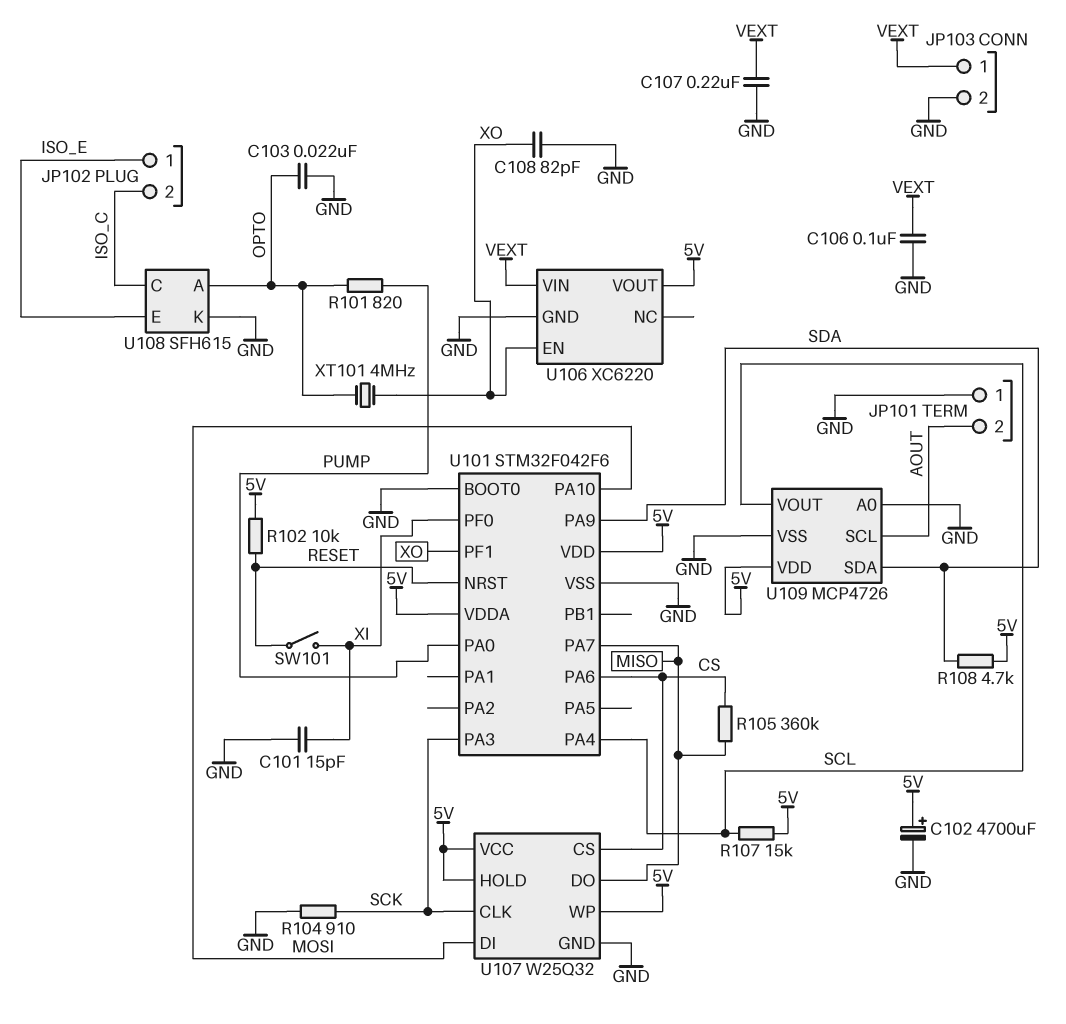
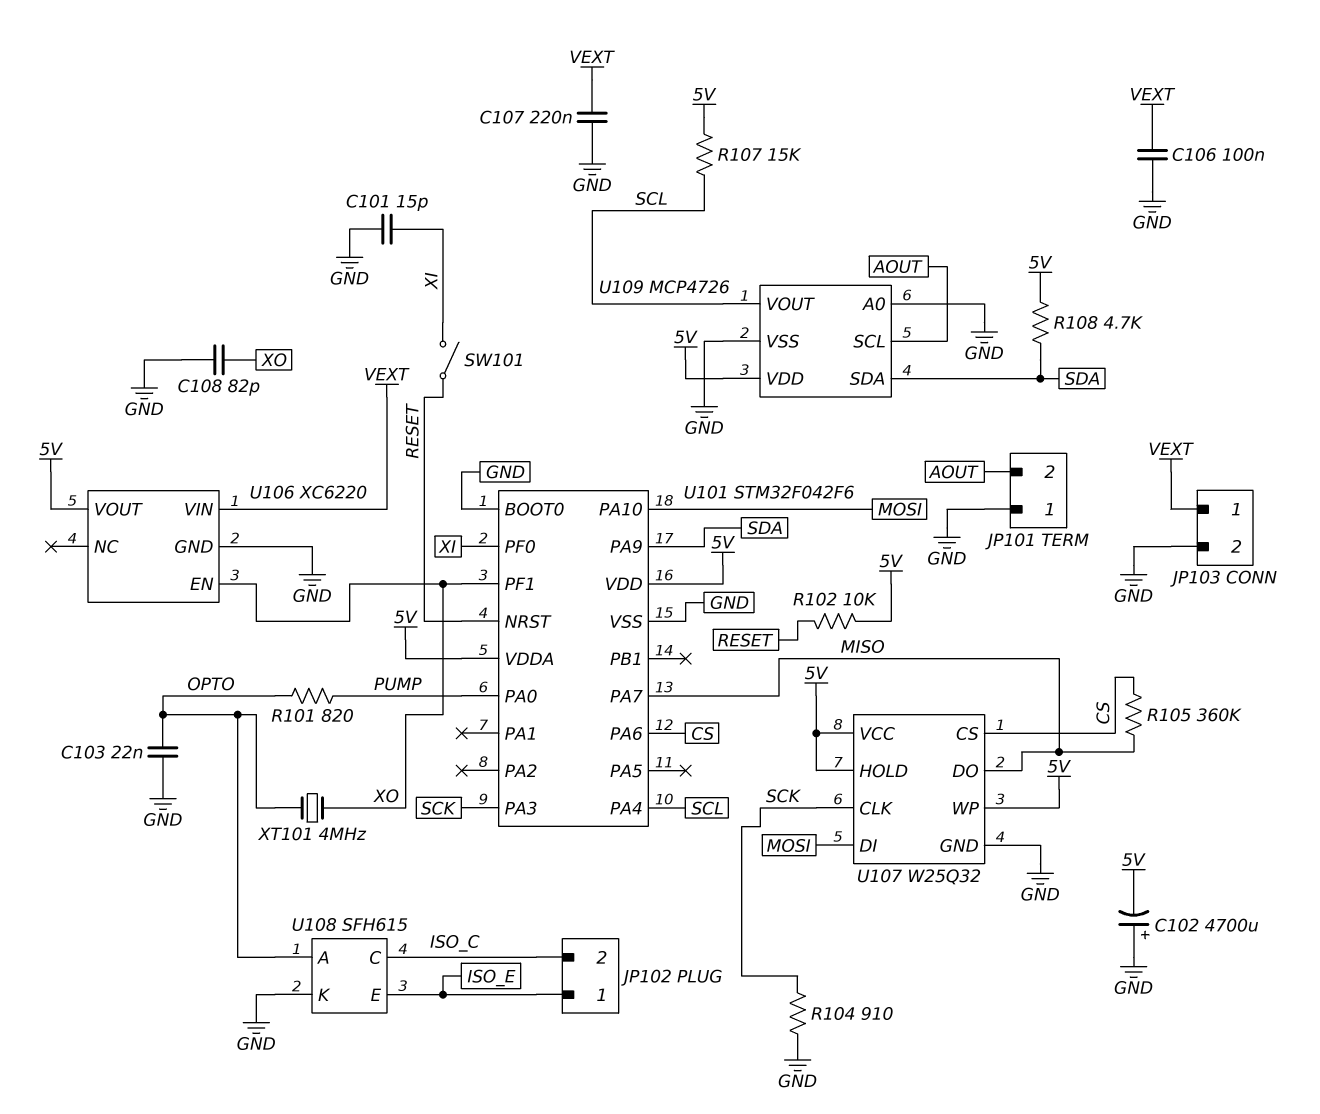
C102: 4700uF (plus 5V, minus GND) -> 4700uF (plus GND, minus 5V)

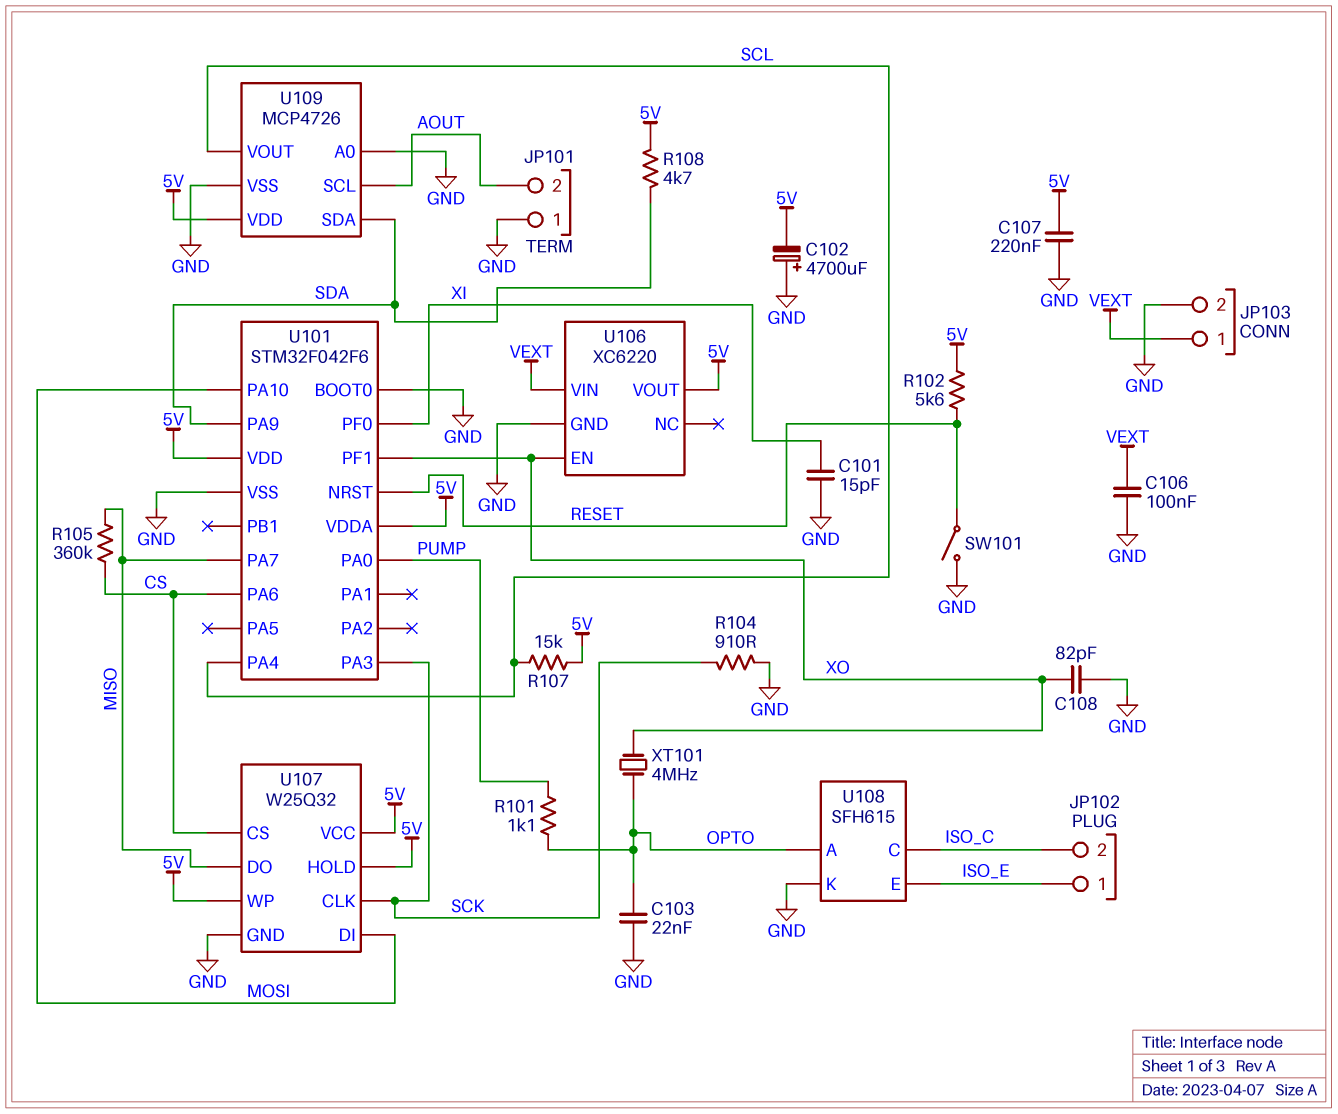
C107: 220nF (GND, VEXT) -> 220nF (5V, GND)
R101: 820 (OPTO, PUMP) -> 1.1k (OPTO, PUMP)
R102: 10k (5V, RESET) -> 5.6k (5V, RESET)
SW101: switch (RESET, XI) -> switch (GND, RESET)

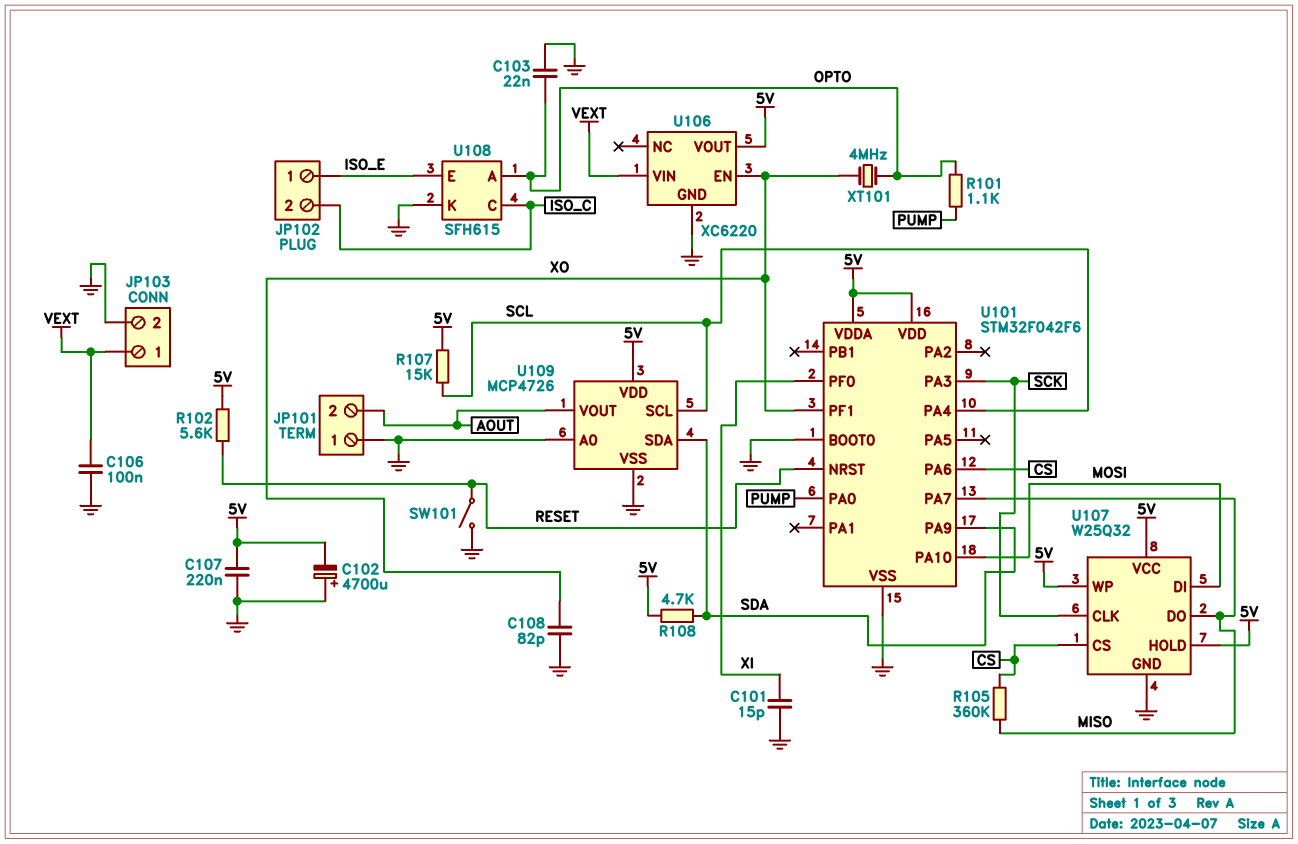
R104: 910 (GND, SCK) -> none
U109 pin SCL: AOUT -> SCL
U109 pin VOUT: SCL -> AOUT

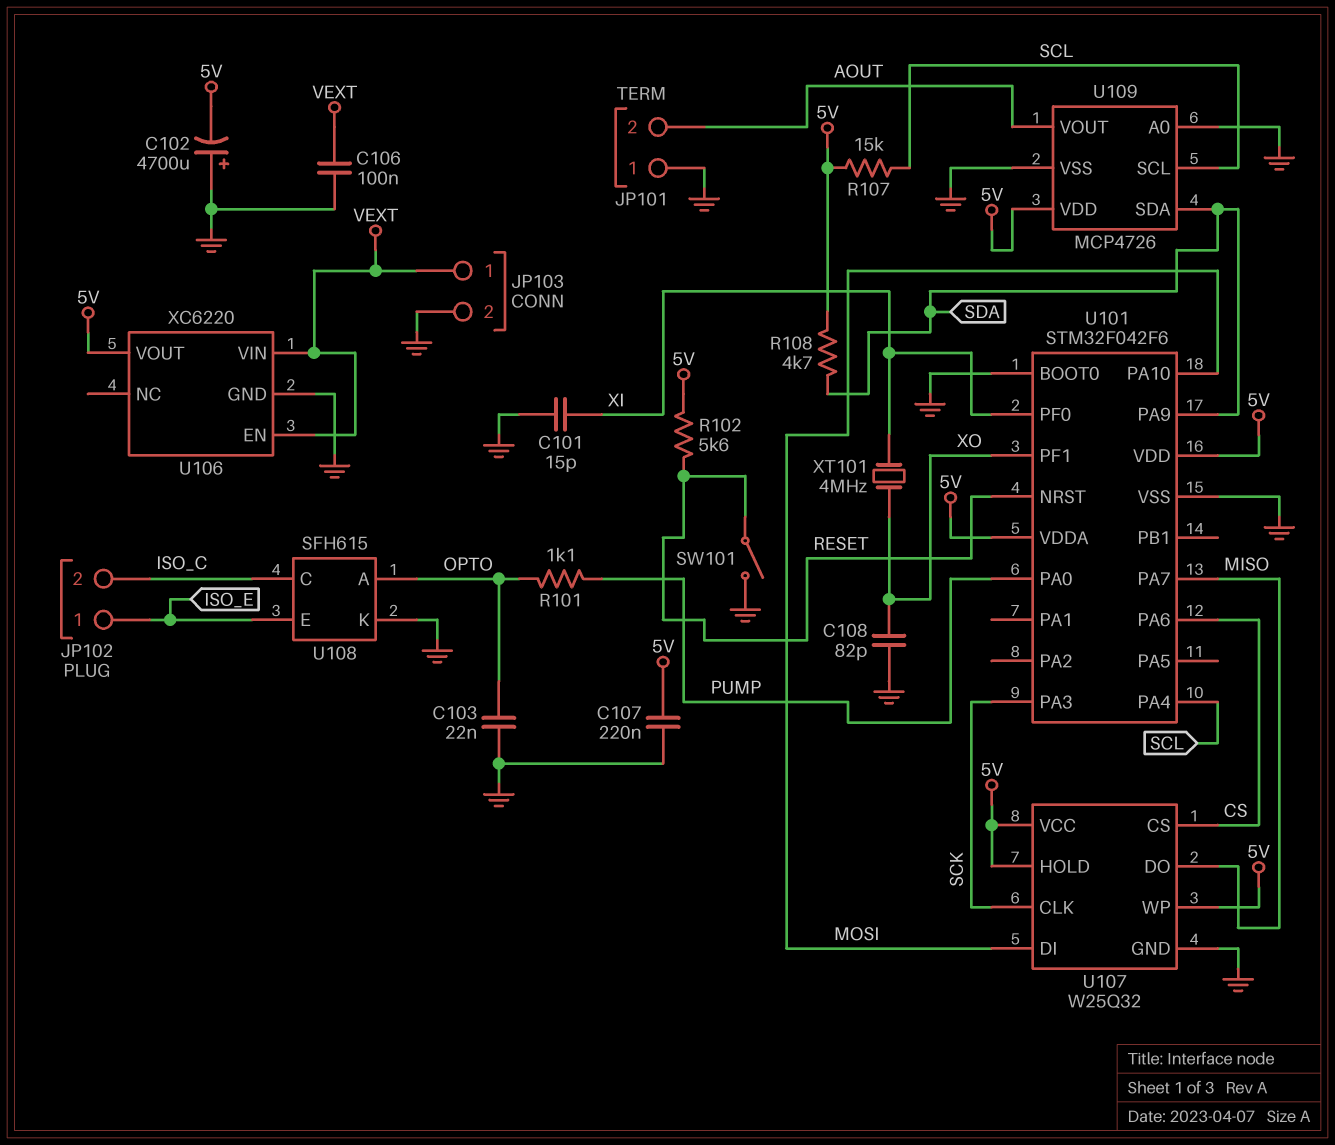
R105: 360k (CS, MISO) -> none
U106 pin EN: XO -> VEXT
XT101: 4MHz (OPTO, XO) -> 4MHz (XI, XO)

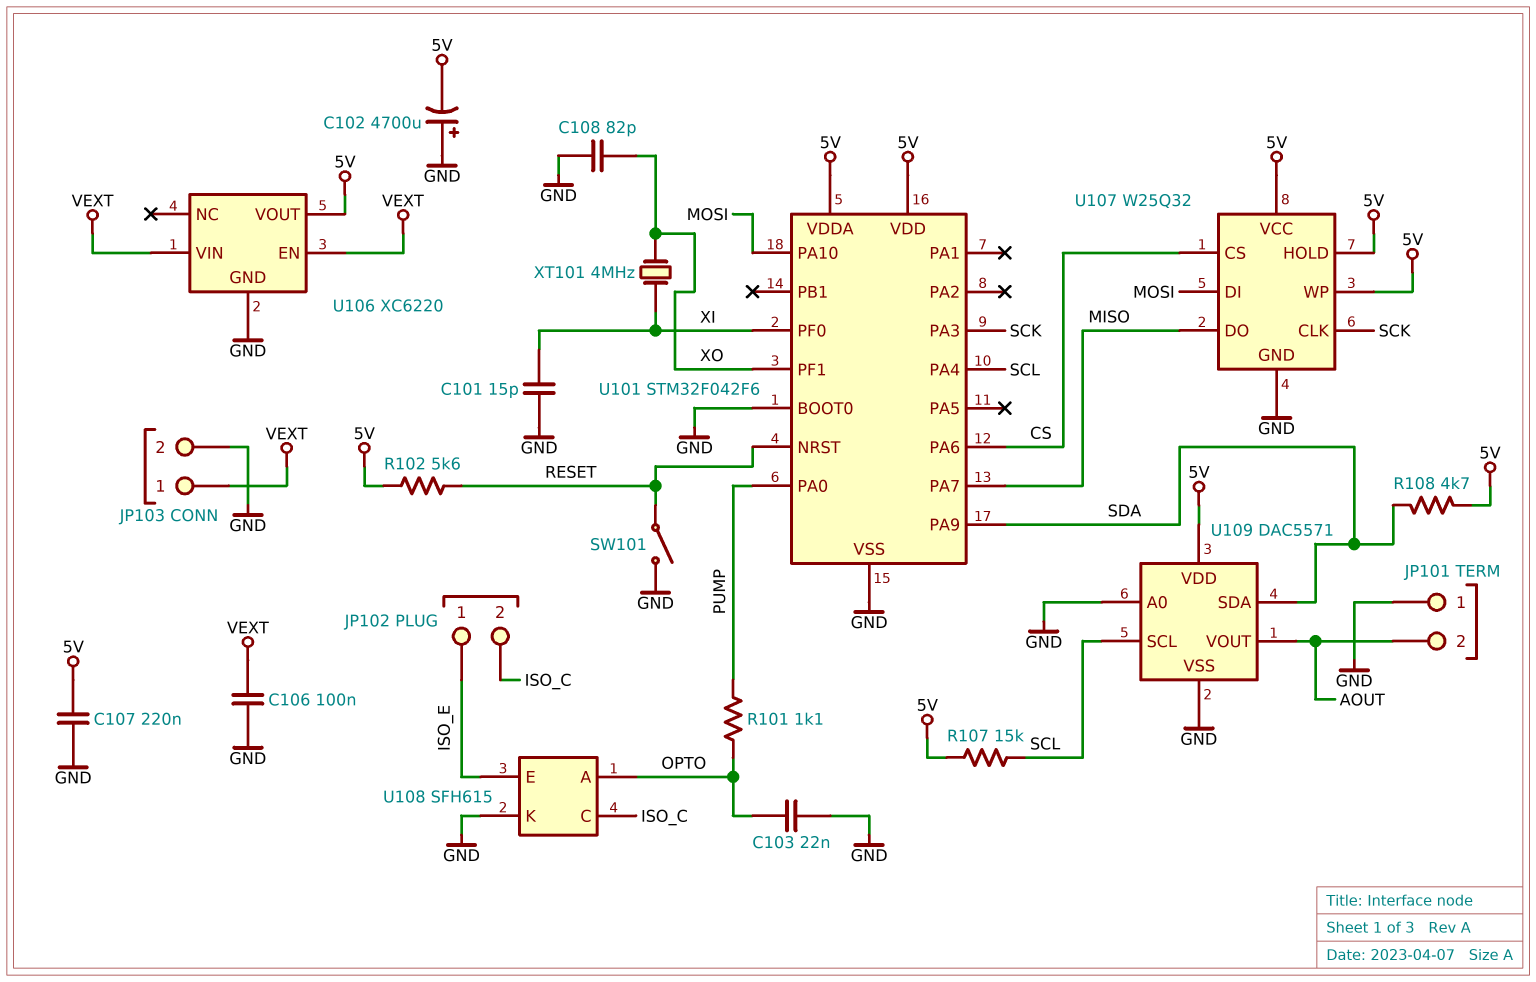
U109: MCP4726 -> DAC5571

